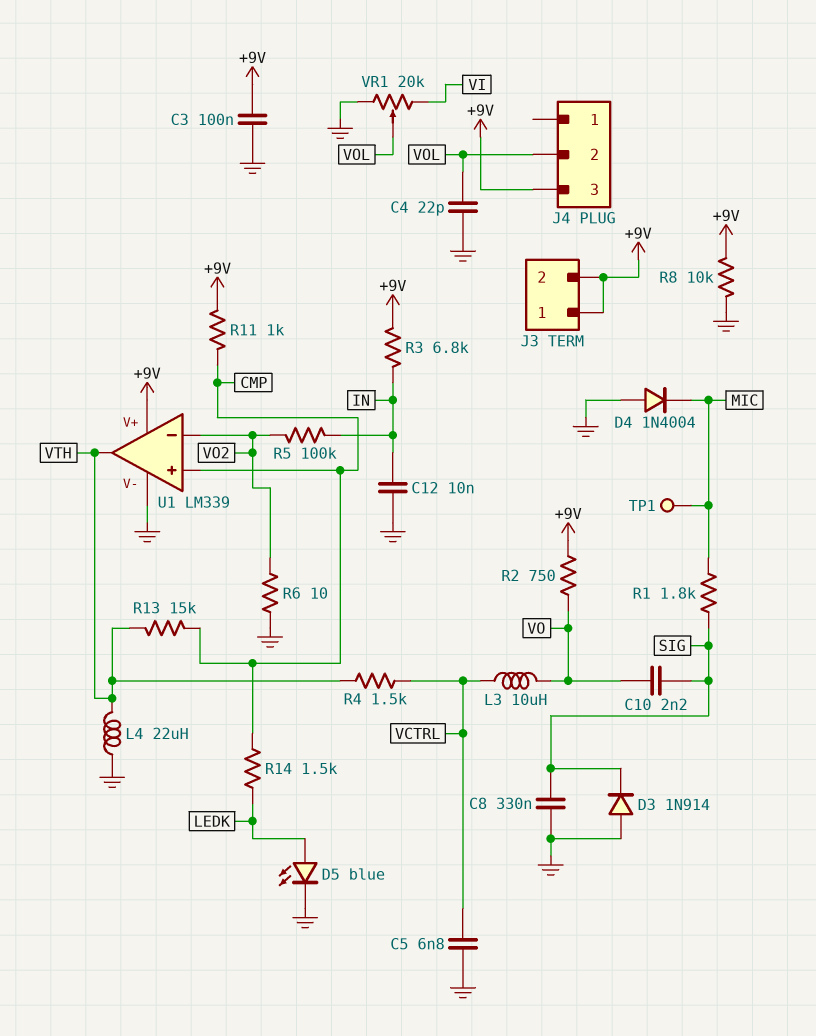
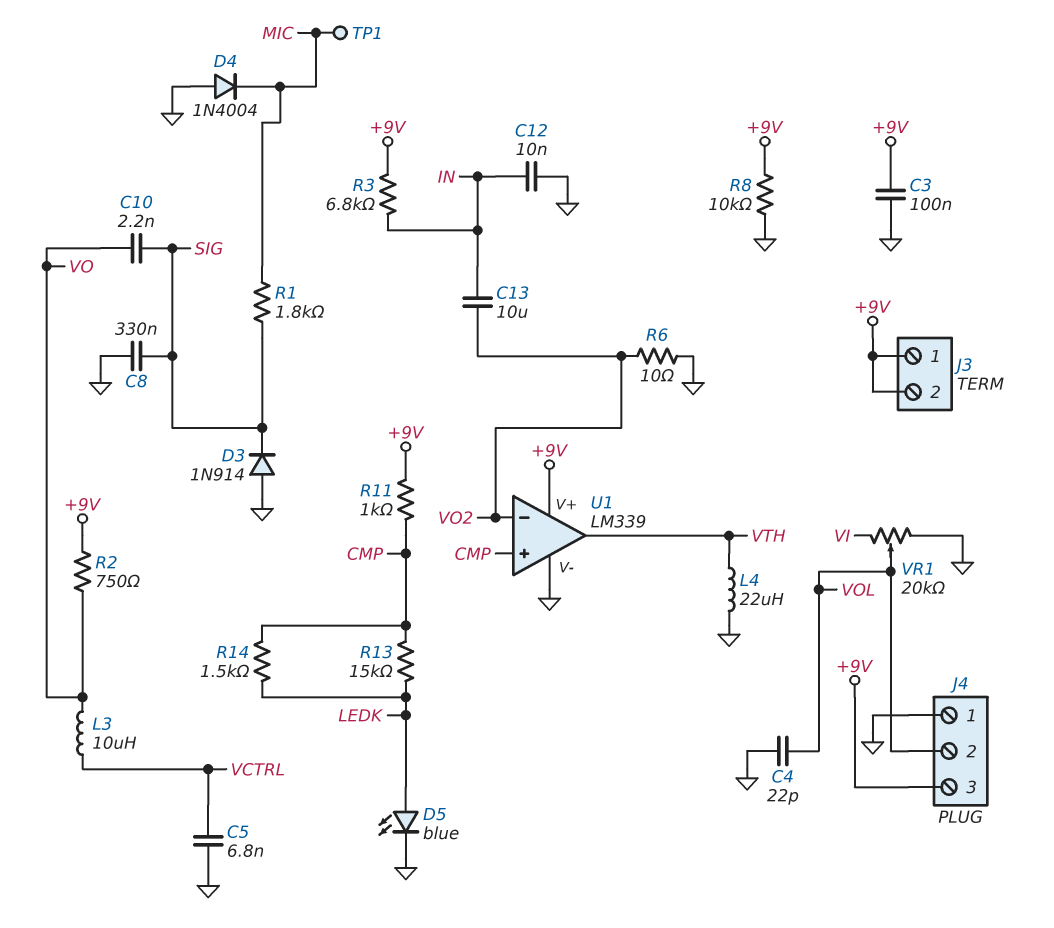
C13: none -> 10uF (IN, VO2)
J4 pin 1: none -> GND
R4: 1.5k (VCTRL, VTH) -> none
R5: 100k (IN, VO2) -> none
R13: 15k (CMP, VTH) -> 15k (CMP, LEDK)

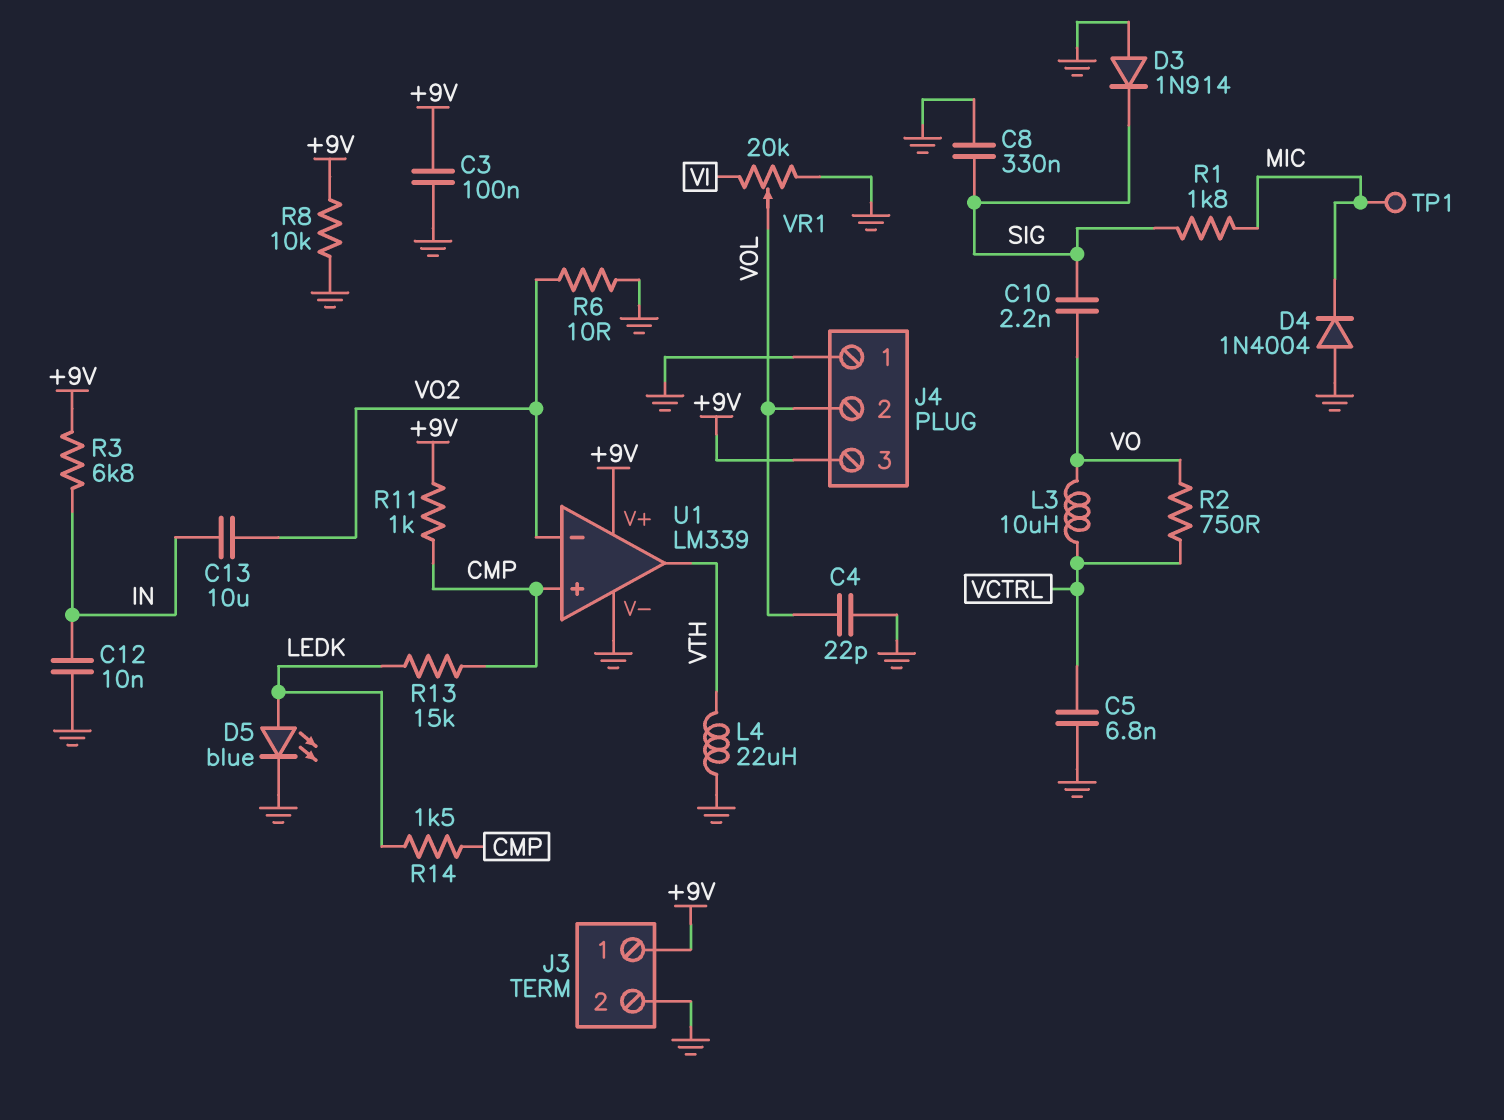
J3 pin 2: +9V -> GND
R2: 750 (+9V, VO) -> 750 (VCTRL, VO)

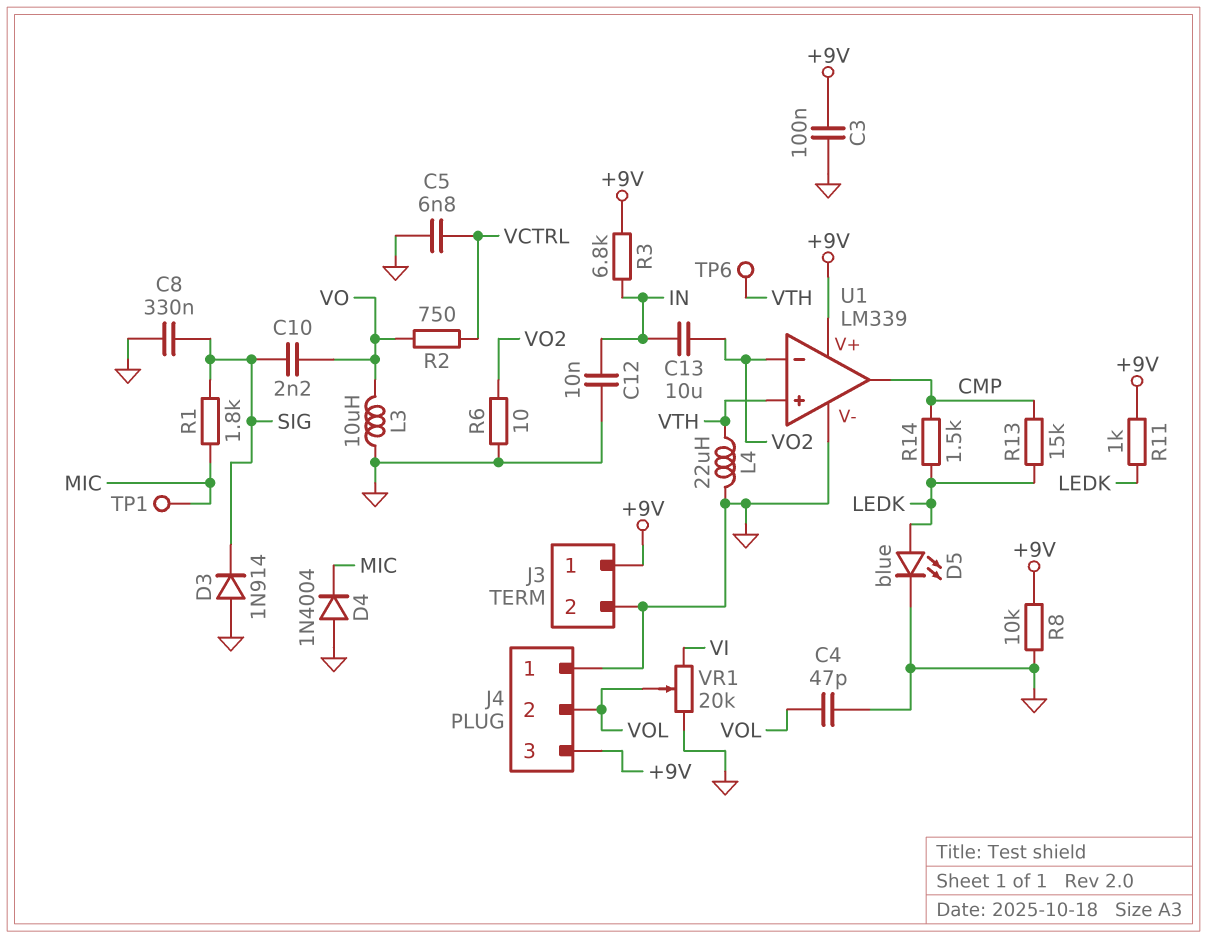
C4: 22pF (GND, VOL) -> 47pF (GND, VOL)
L3: 10uH (VCTRL, VO) -> 10uH (GND, VO)
R11: 1k (+9V, CMP) -> 1k (+9V, LEDK)
TP6: none -> test point (VTH)
U1 pin in+: CMP -> VTH
U1 pin out: VTH -> CMP

